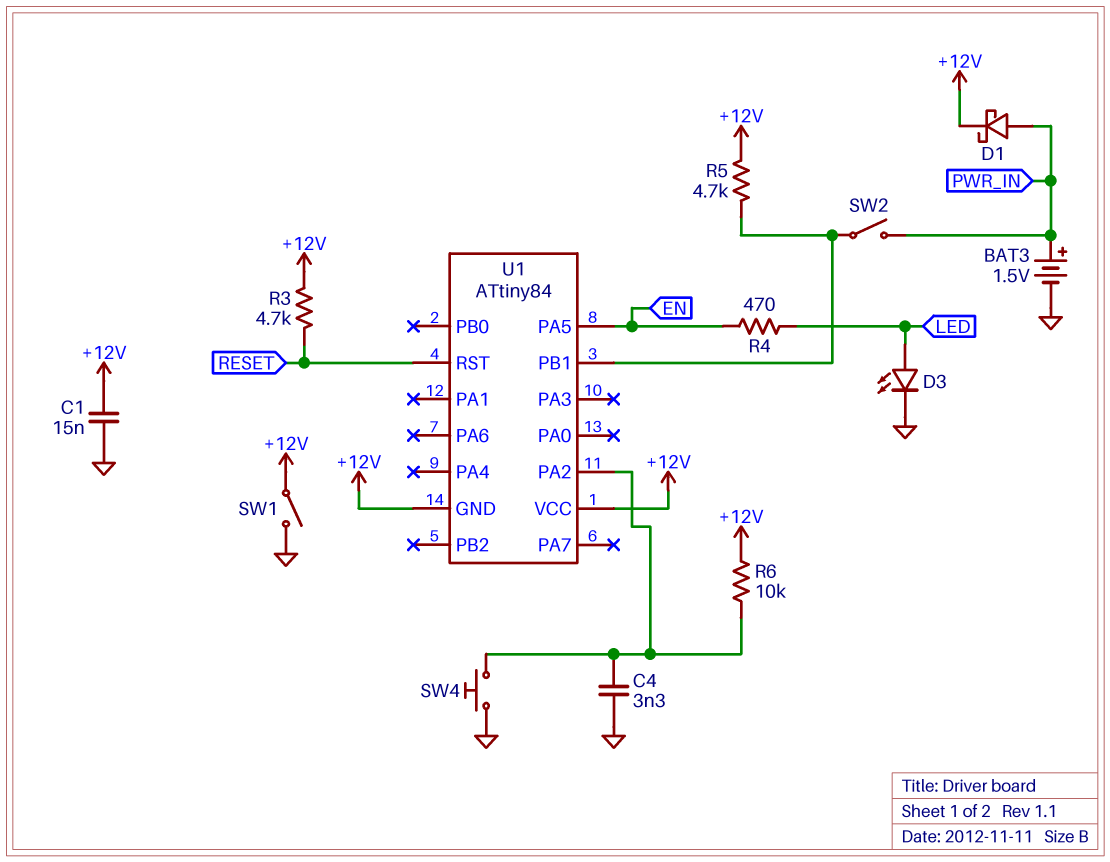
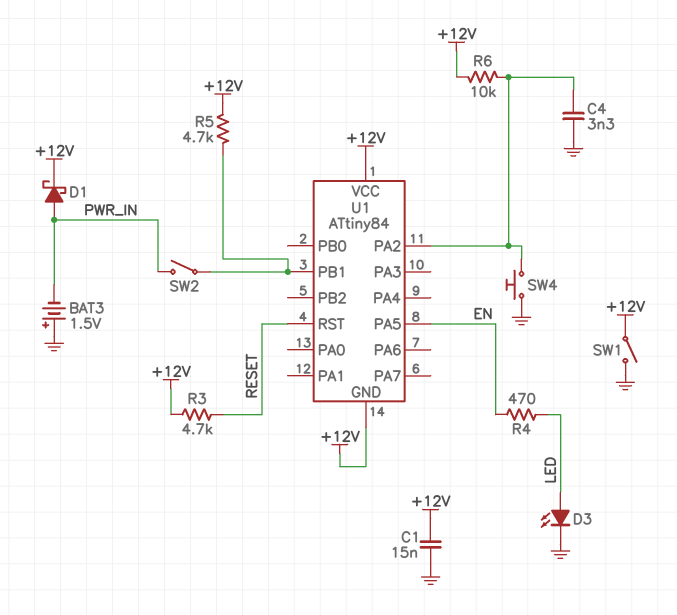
BAT3: 1.5V (plus PWR_IN, minus GND) -> 1.5V (plus GND, minus PWR_IN)

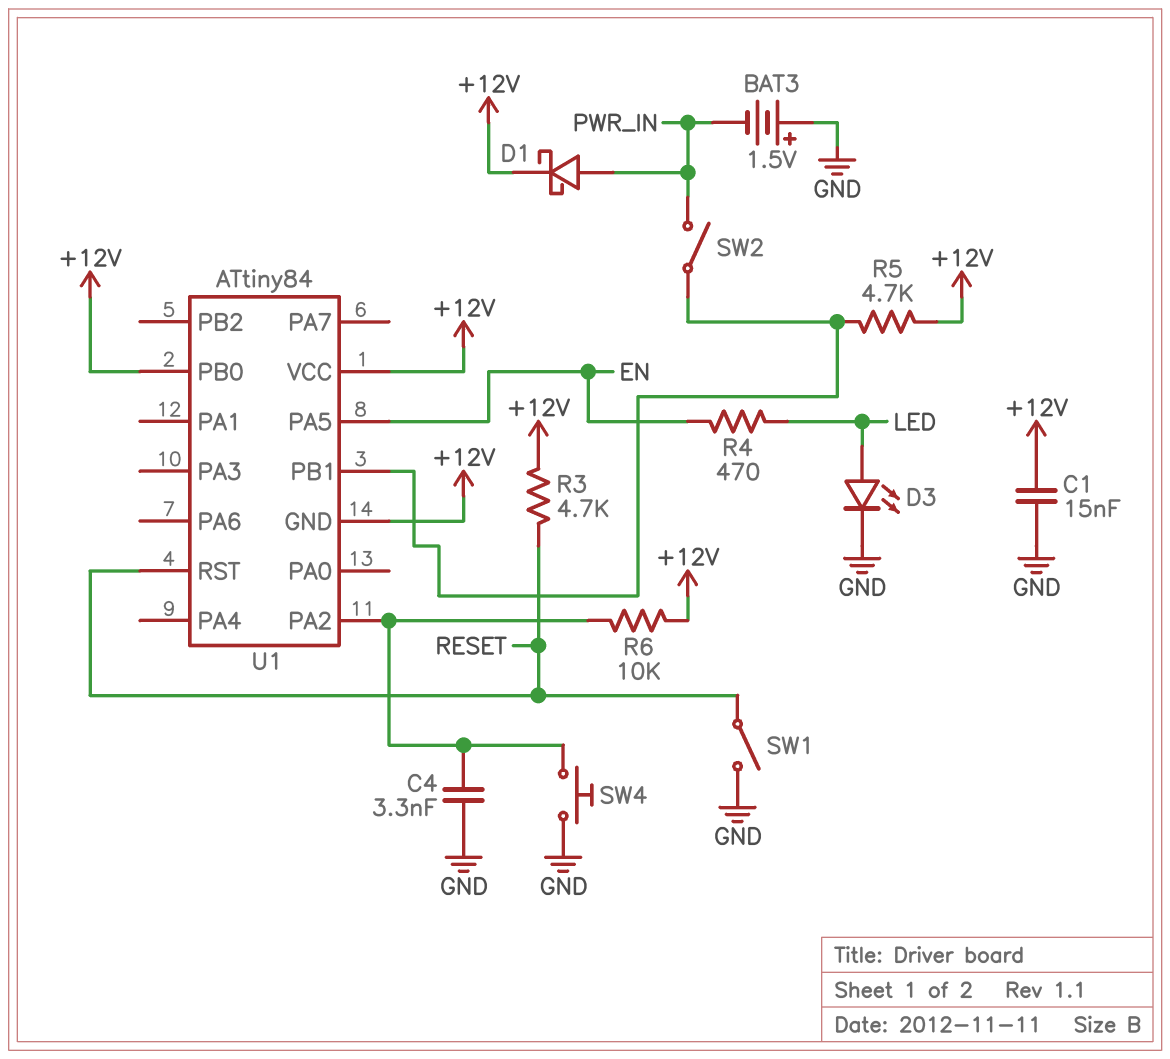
SW1: switch (+12V, GND) -> switch (GND, RESET)
U1 pin PB0: none -> +12V

